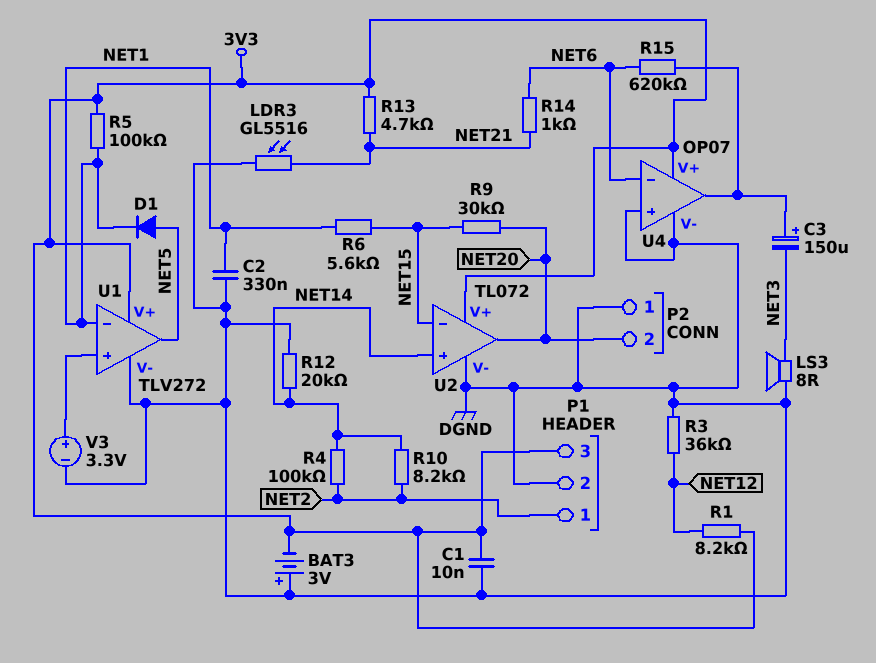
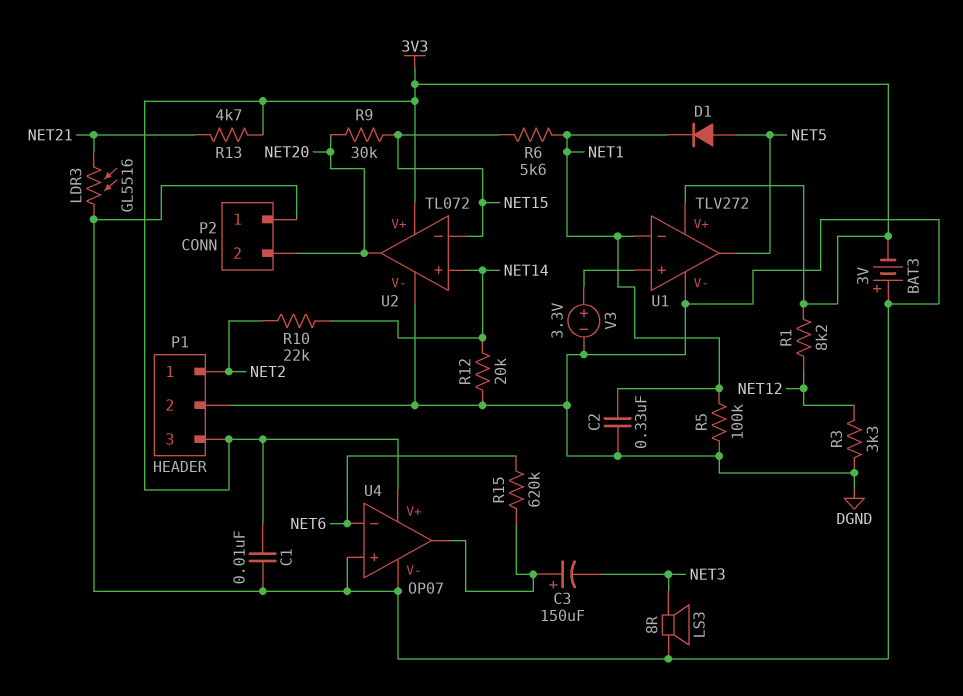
R3: 36k (DGND, NET12) -> 3.3k (DGND, NET12)
R4: 100k (NET2, NET14) -> none
R5: 100k (3V3, NET1) -> 100k (DGND, NET1)
R10: 8.2k (NET2, NET14) -> 22k (NET2, NET14)
R14: 1k (NET6, NET21) -> none

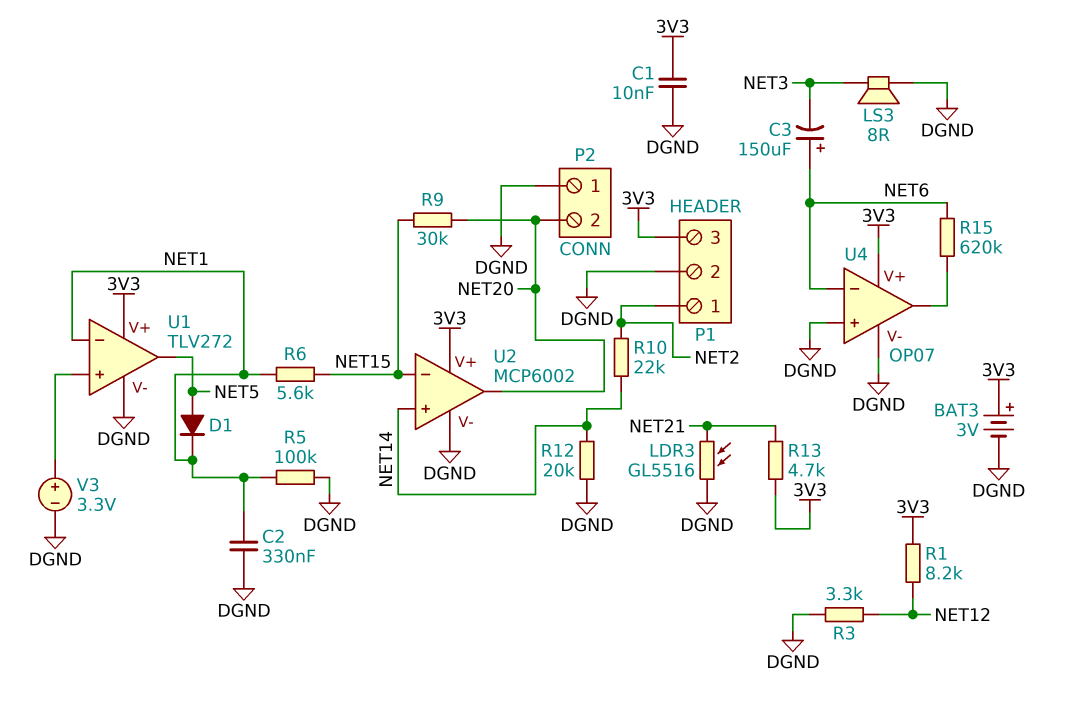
BAT3: 3V (plus DGND, minus 3V3) -> 3V (plus 3V3, minus DGND)
C3: 150uF (plus U4/out, minus NET3) -> 150uF (plus NET6, minus NET3)
U2: TL072 -> MCP6002

